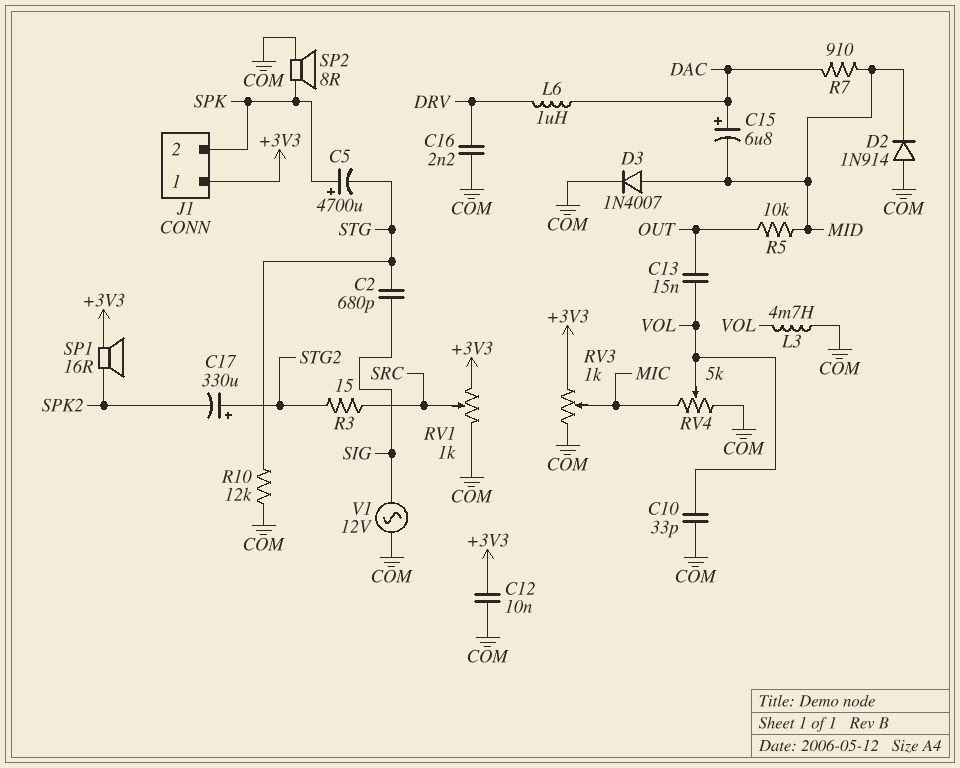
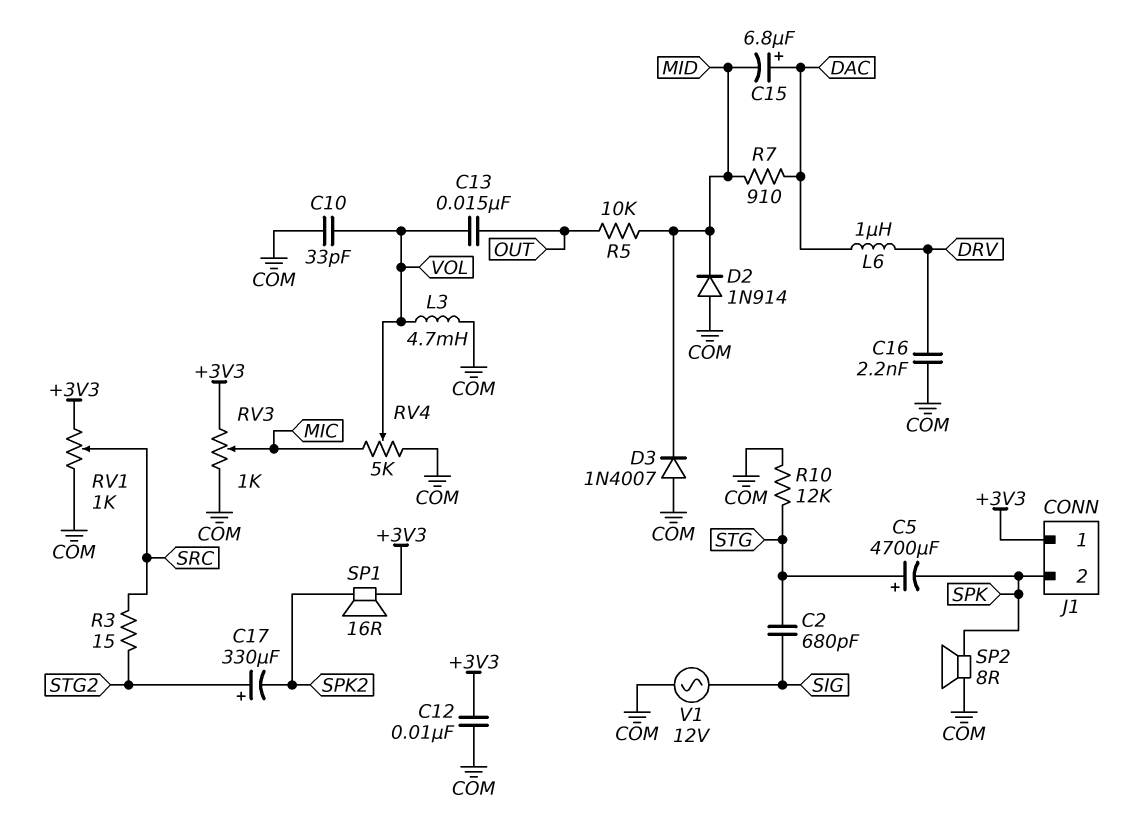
C5: 4700uF (plus SPK, minus STG) -> 4700uF (plus STG, minus SPK)
D3: diode 1N4007 (A MID, K COM) -> diode 1N4007 (A COM, K MID)

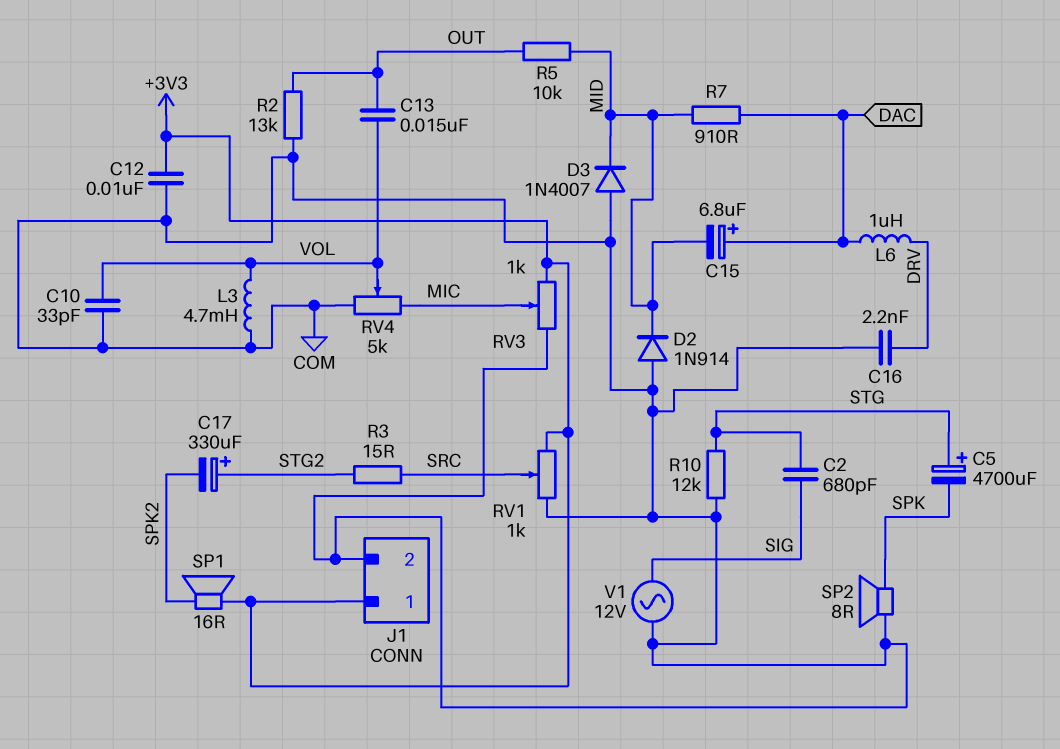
J1 pin 2: SPK -> COM
R2: none -> 13k (COM, OUT)

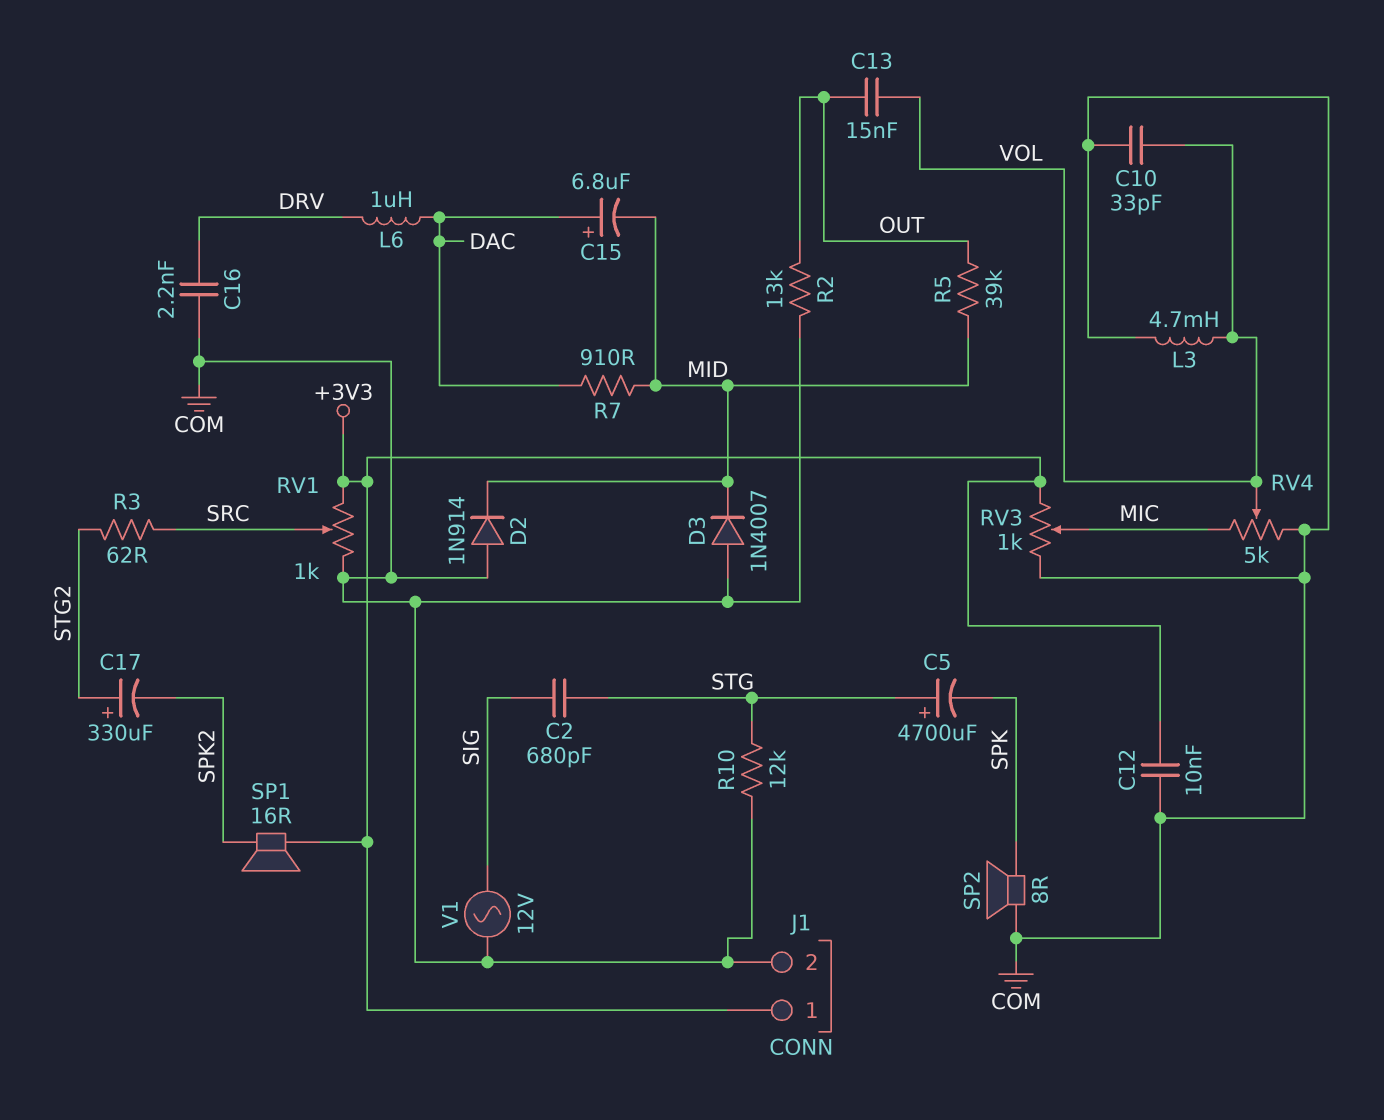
R3: 15 (SRC, STG2) -> 62 (SRC, STG2)
R5: 10k (MID, OUT) -> 39k (MID, OUT)

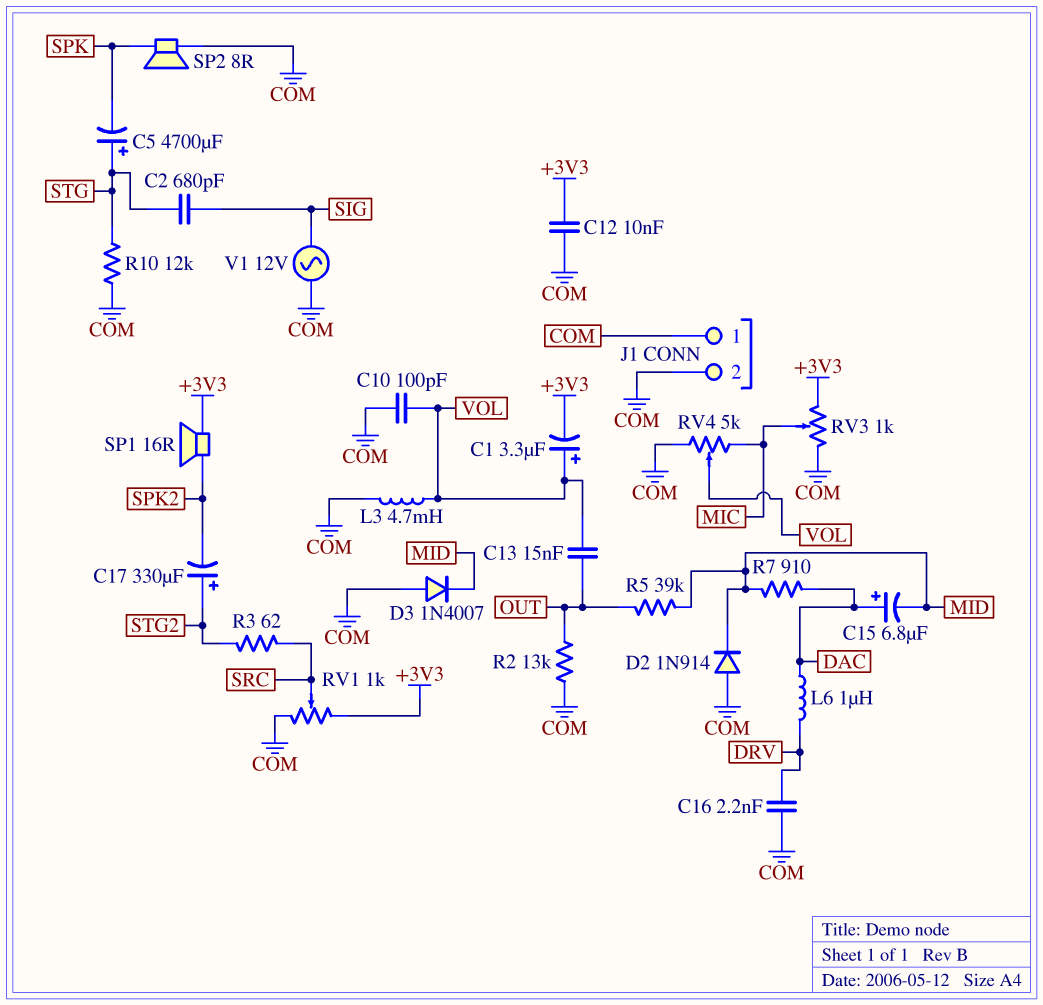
C1: none -> 3.3uF (plus VOL, minus +3V3)
C10: 33pF (COM, VOL) -> 100pF (COM, VOL)
J1 pin 1: +3V3 -> COM

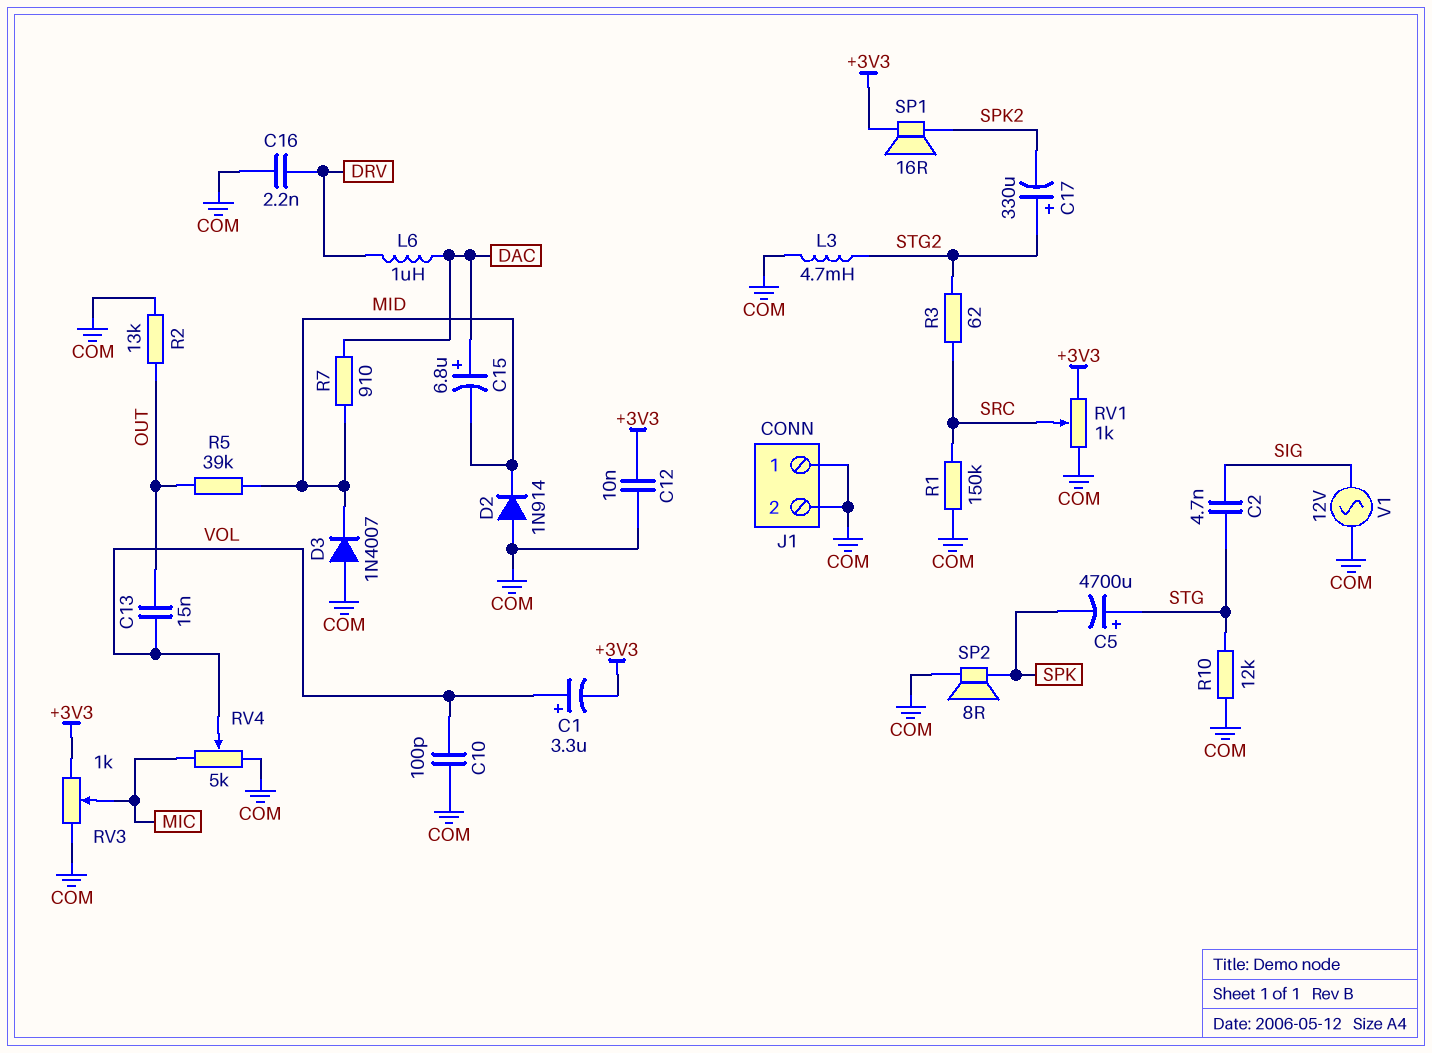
C2: 680pF (SIG, STG) -> 4.7nF (SIG, STG)
L3: 4.7mH (COM, VOL) -> 4.7mH (COM, STG2)
R1: none -> 150k (COM, SRC)

